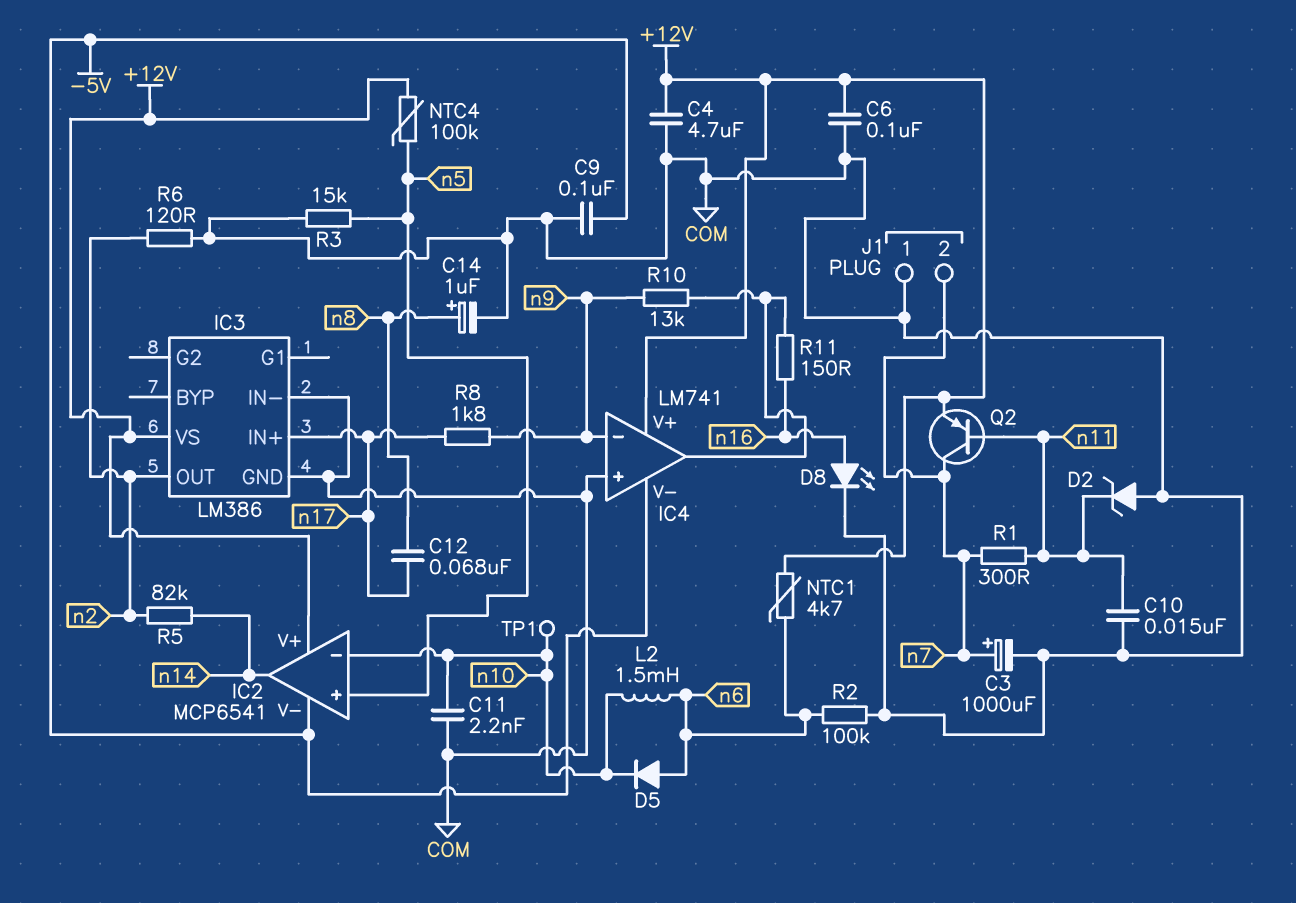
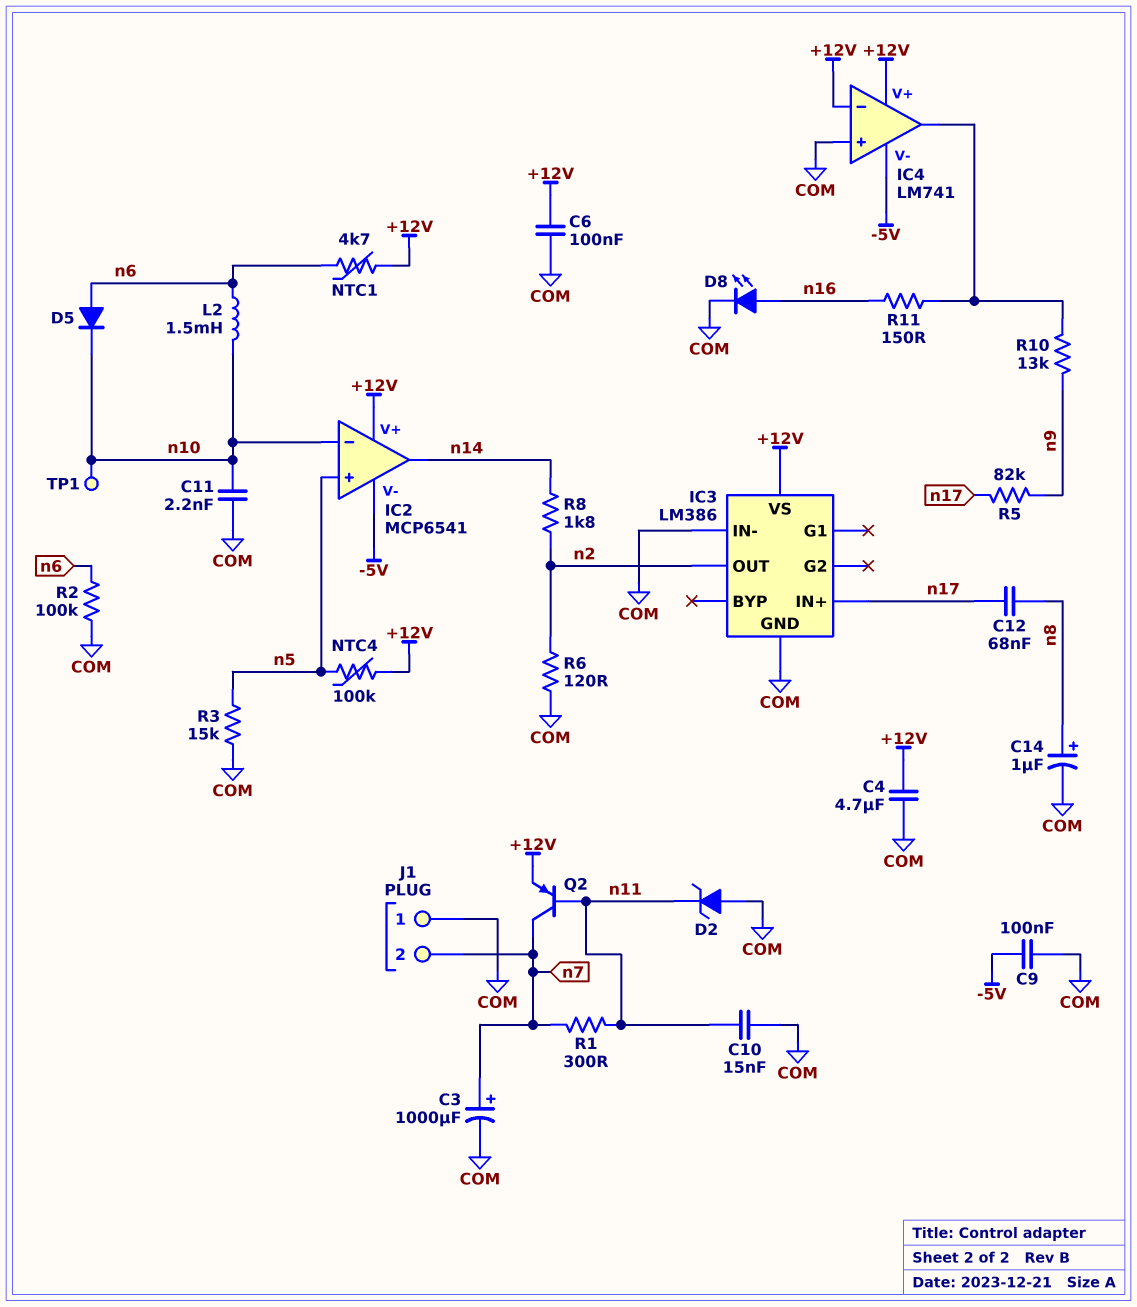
IC4 pin in-: n9 -> +12V
R5: 82k (n2, n14) -> 82k (n9, n17)
R8: 1.8k (n9, n17) -> 1.8k (n2, n14)

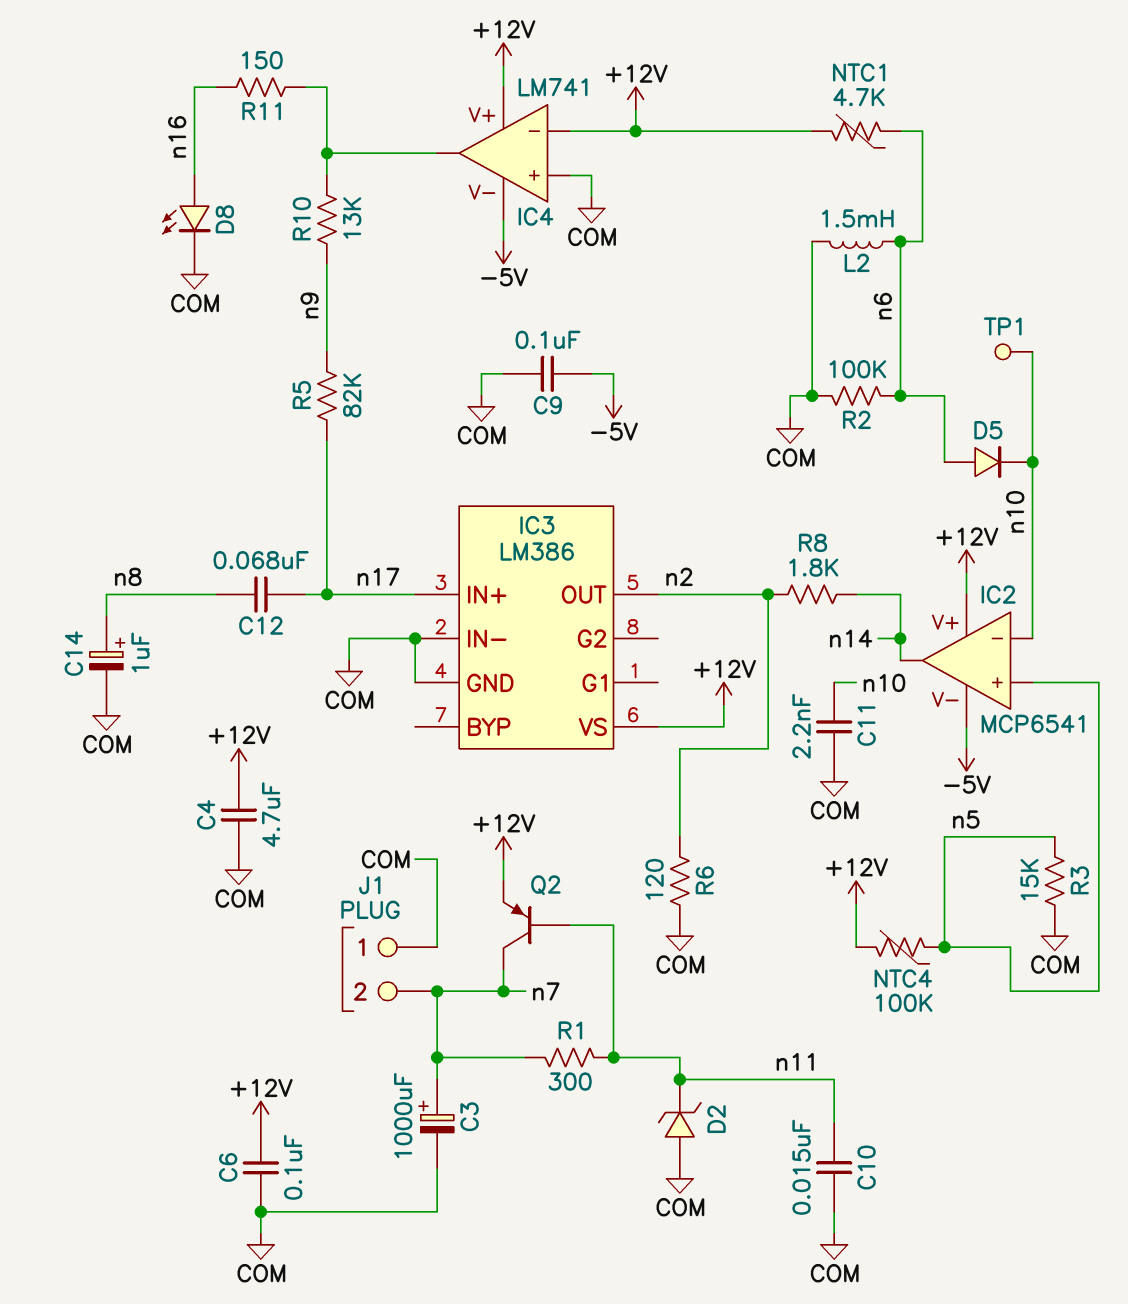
L2: 1.5mH (n6, n10) -> 1.5mH (COM, n6)

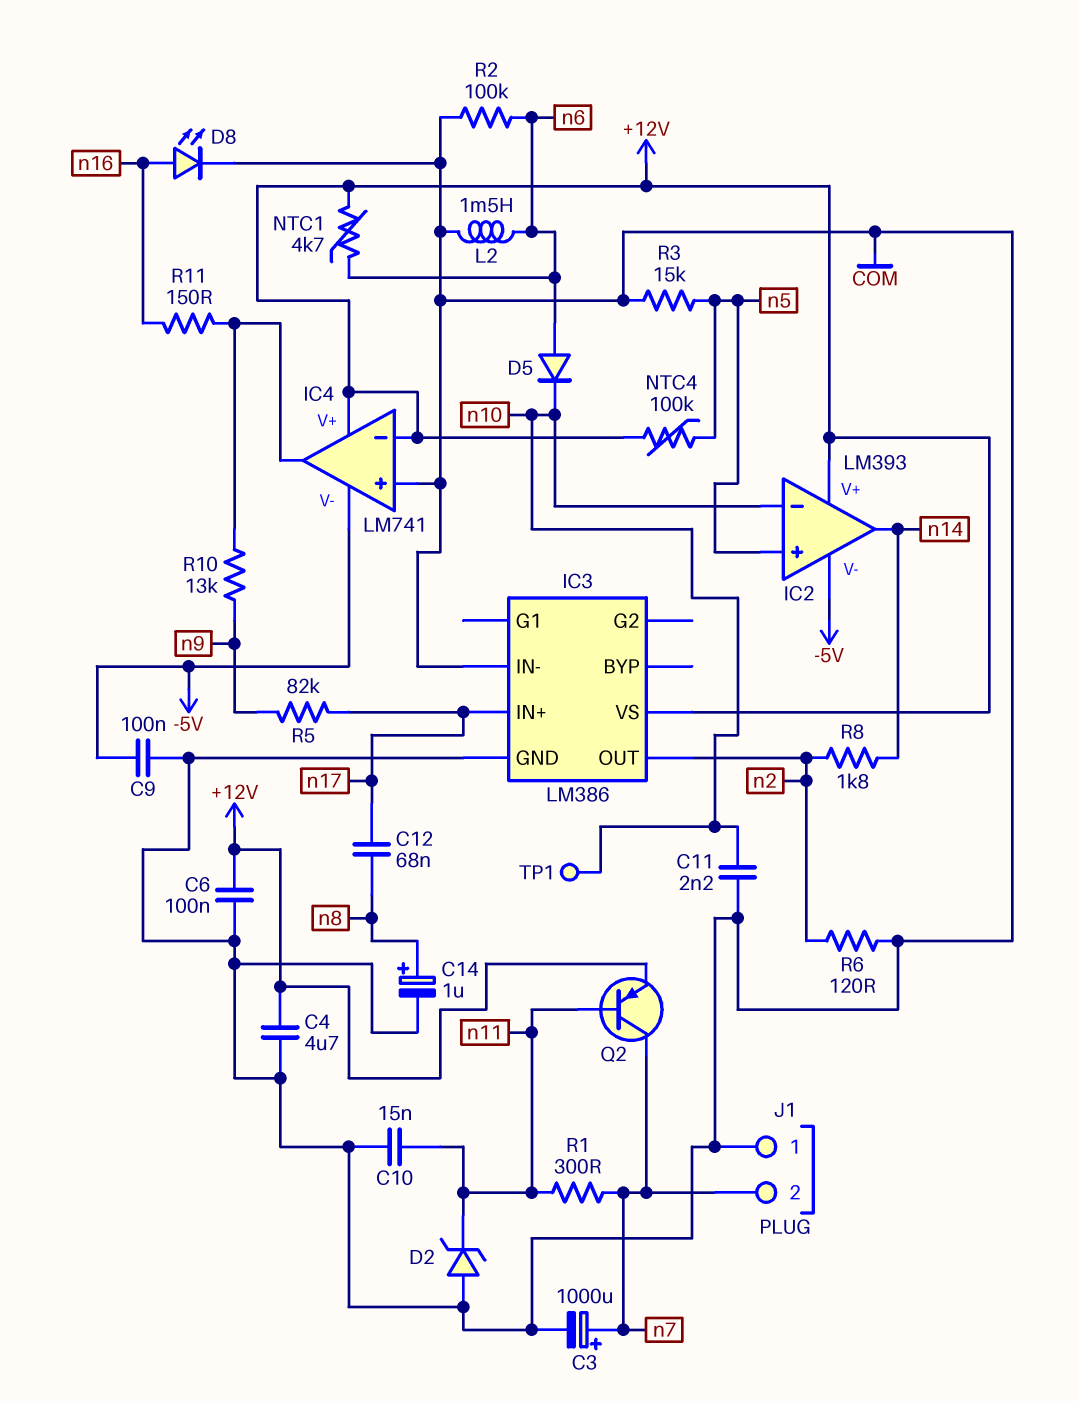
IC2: MCP6541 -> LM393

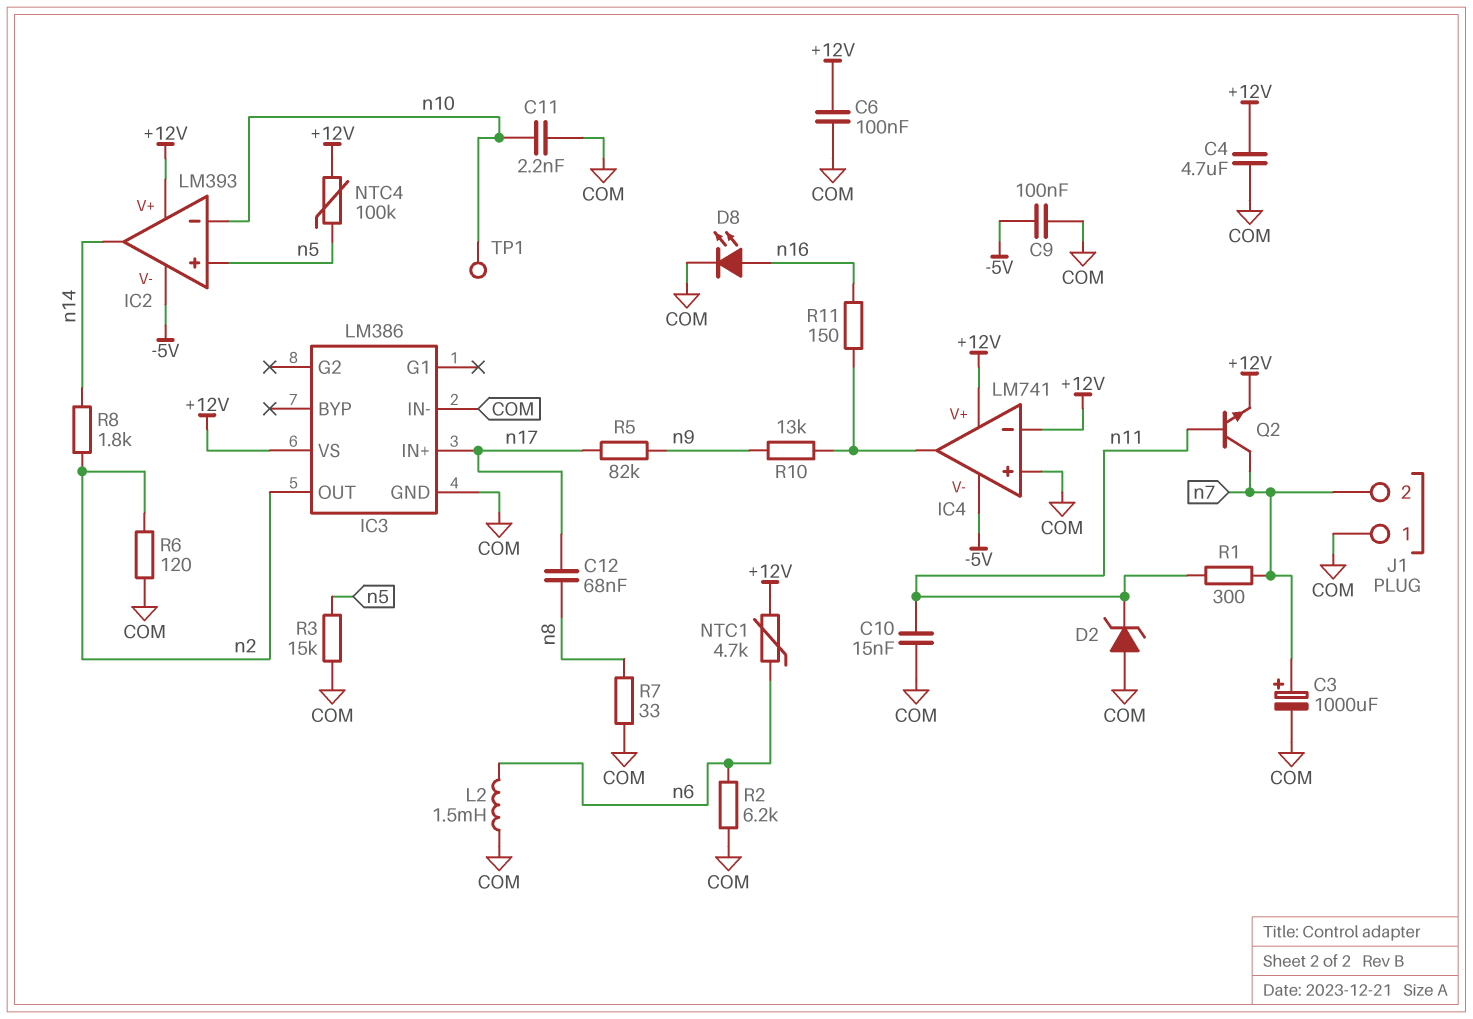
C14: 1uF (plus n8, minus COM) -> none
D5: diode (A n6, K n10) -> none
Q2: PNP (B n11, C n7, E +12V) -> NPN (B n11, C n7, E +12V)
R2: 100k (COM, n6) -> 6.2k (COM, n6)
R7: none -> 33 (COM, n8)

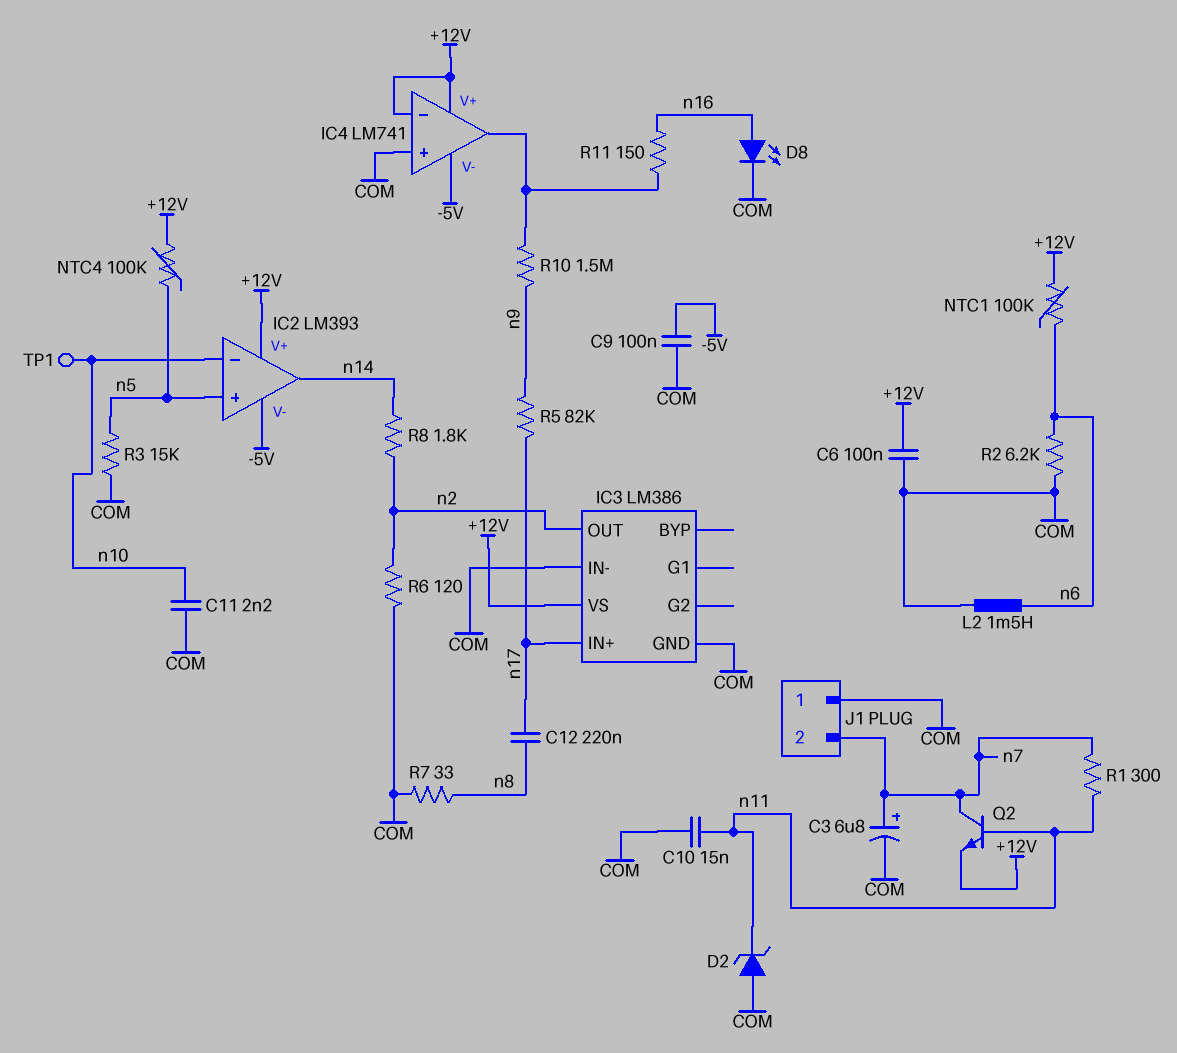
C3: 1000uF (plus n7, minus COM) -> 6.8uF (plus n7, minus COM)
C4: 4.7uF (+12V, COM) -> none
C12: 68nF (n8, n17) -> 220nF (n8, n17)
NTC1: 4.7k (+12V, n6) -> 100k (+12V, n6)
R10: 13k (IC4/out, n9) -> 1.5M (IC4/out, n9)

